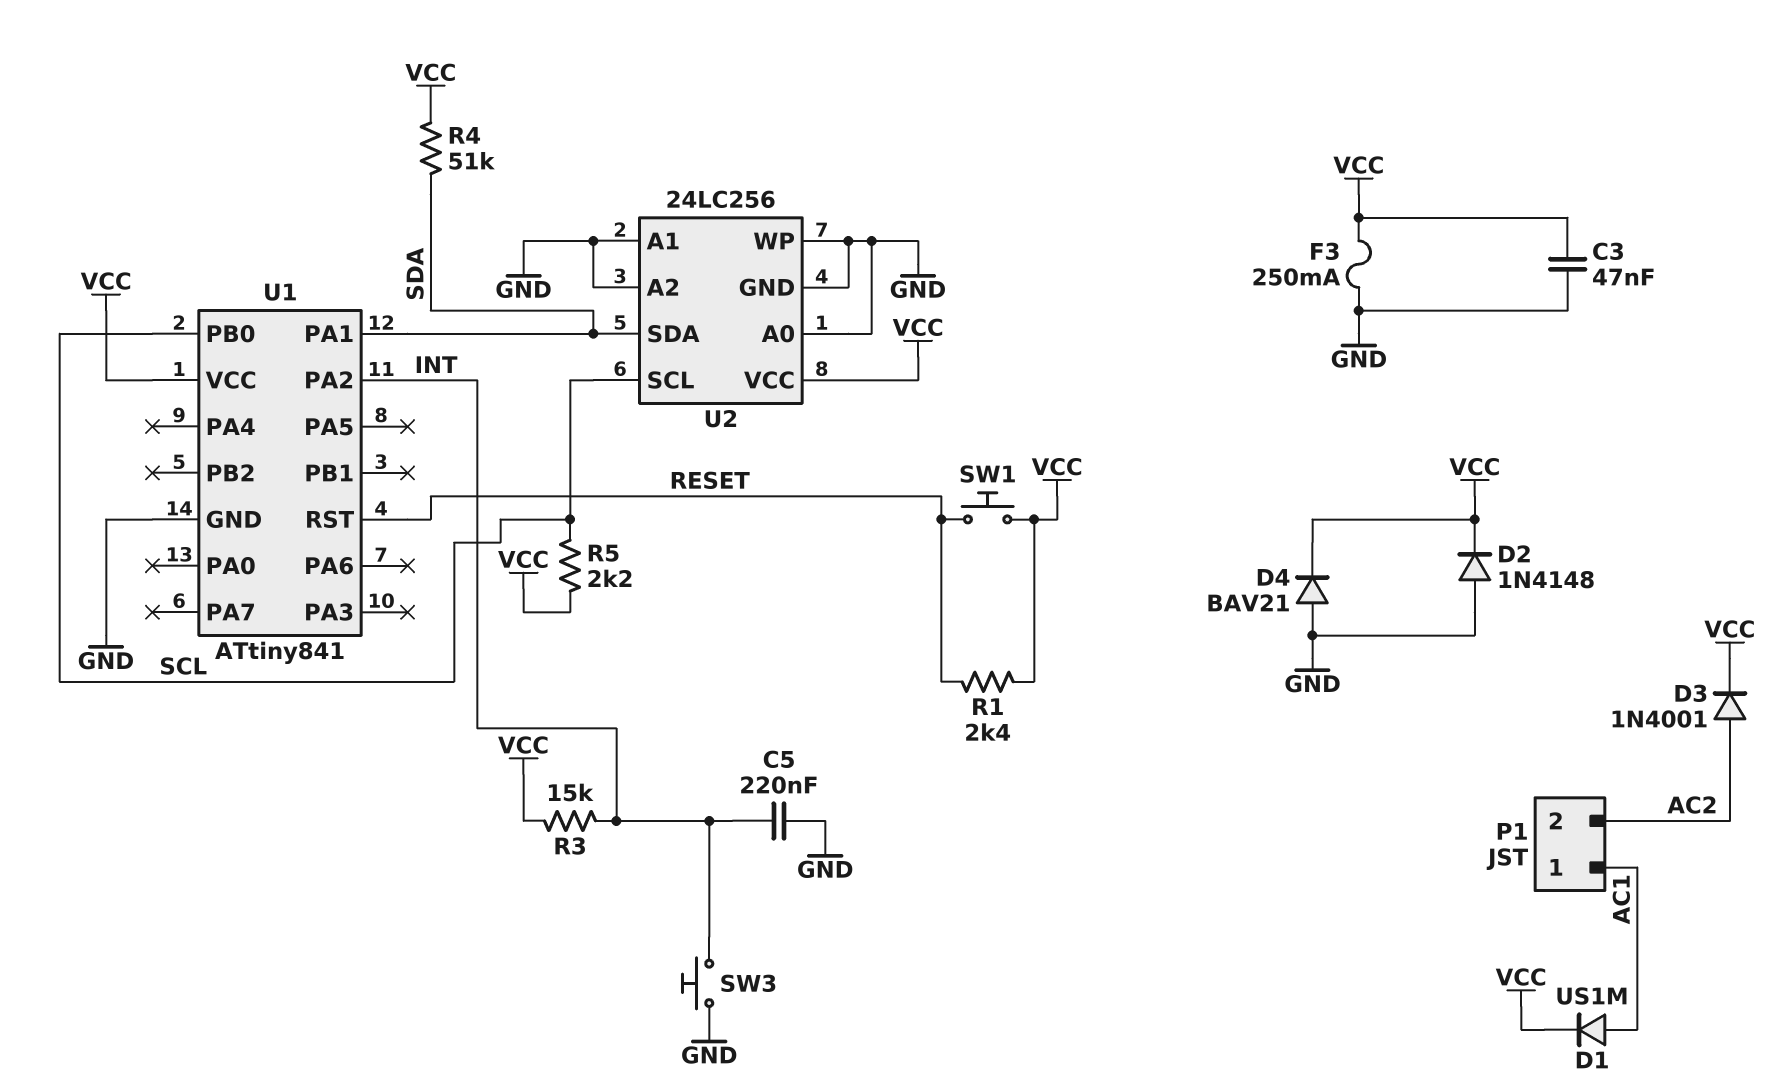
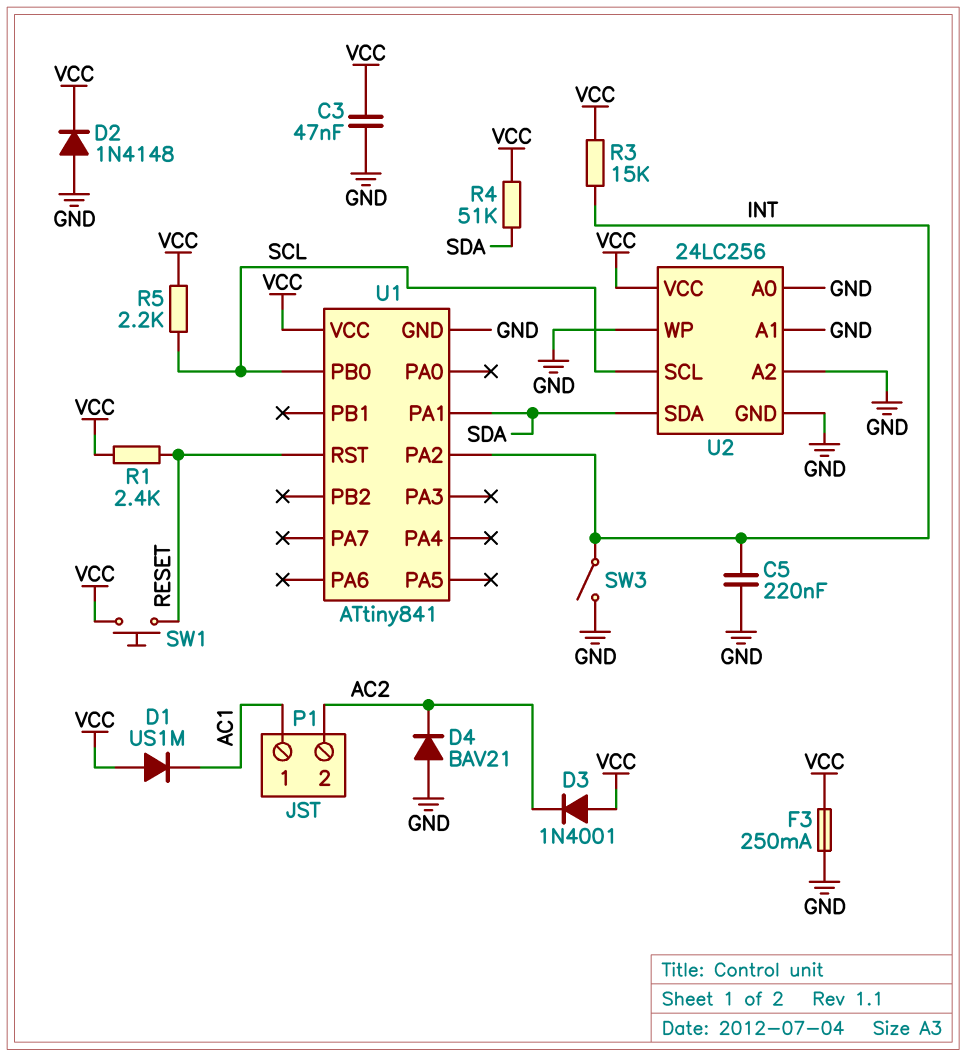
D1: diode US1M (A AC1, K VCC) -> diode US1M (A VCC, K AC1)
D3: diode 1N4001 (A AC2, K VCC) -> diode 1N4001 (A VCC, K AC2)
D4: diode BAV21 (A GND, K VCC) -> diode BAV21 (A GND, K AC2)
SW3: button (GND, INT) -> switch (GND, INT)

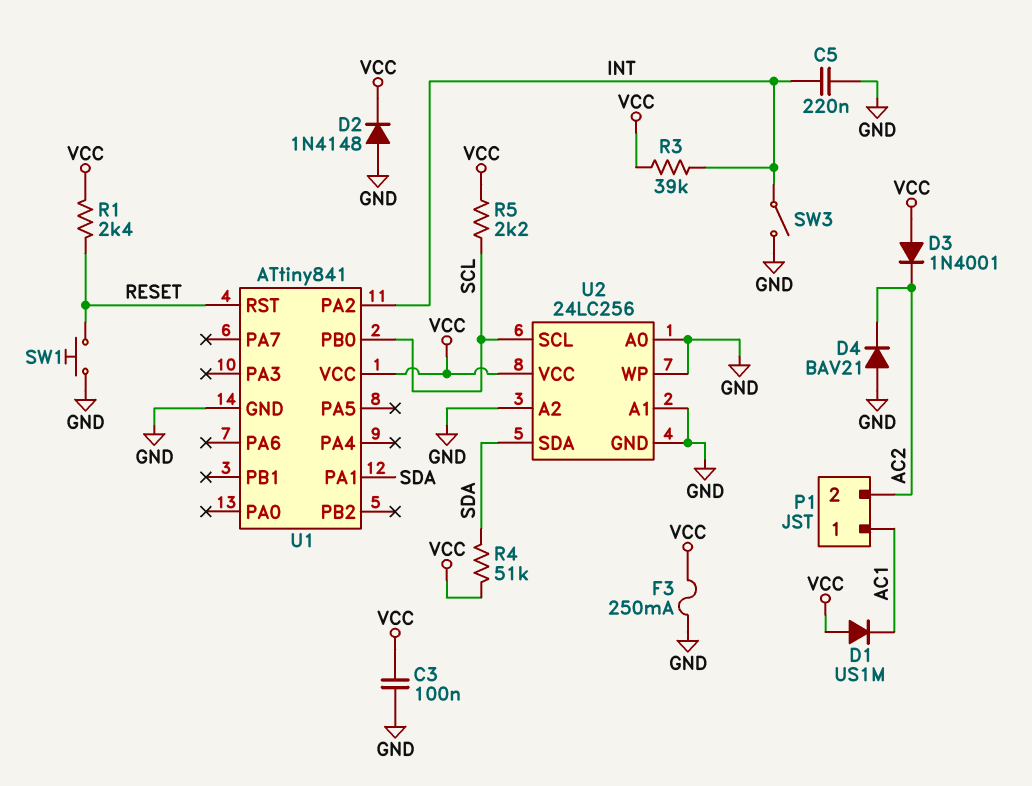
C3: 47nF (GND, VCC) -> 100nF (GND, VCC)
R3: 15k (INT, VCC) -> 39k (INT, VCC)
SW1: button (RESET, VCC) -> button (GND, RESET)

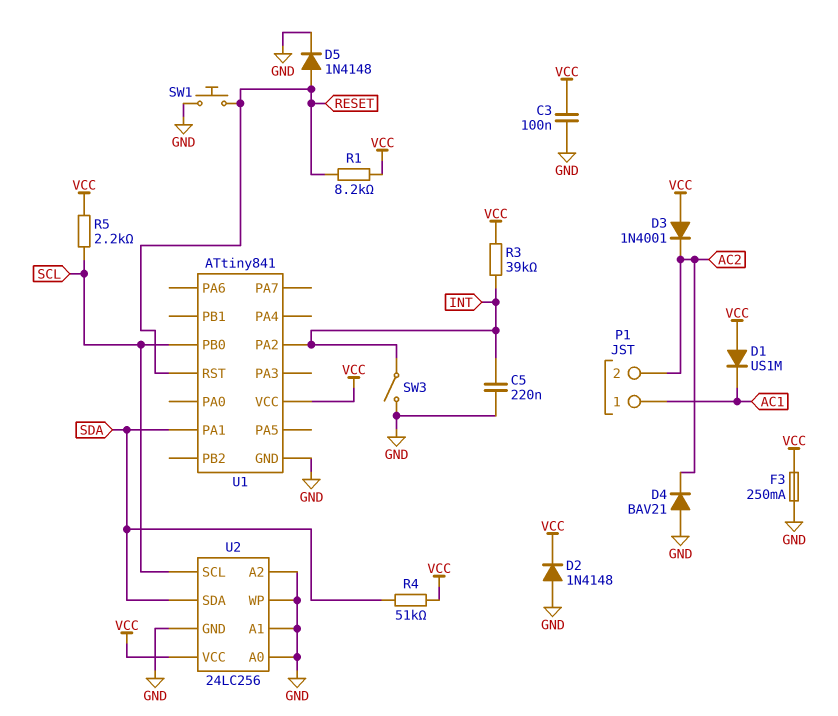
D5: none -> diode 1N4148 (A RESET, K GND)
R1: 2.4k (RESET, VCC) -> 8.2k (RESET, VCC)

